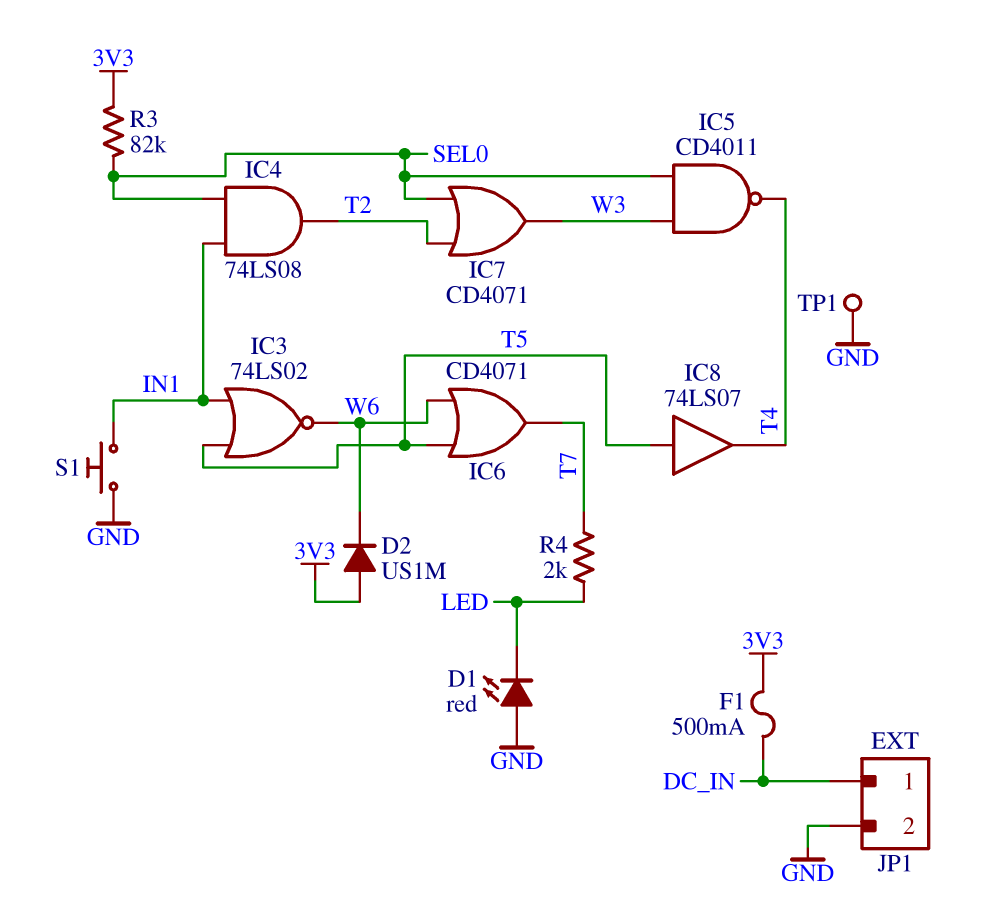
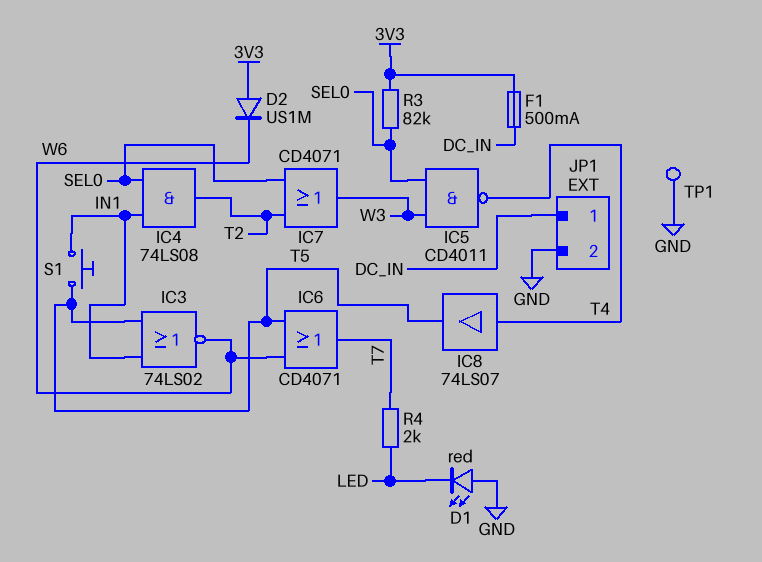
IC8: buffer 74LS07 (in T5, out T4) -> buffer 74LS07 (in T4, out T5)
S1: button (GND, IN1) -> button (IN1, T5)

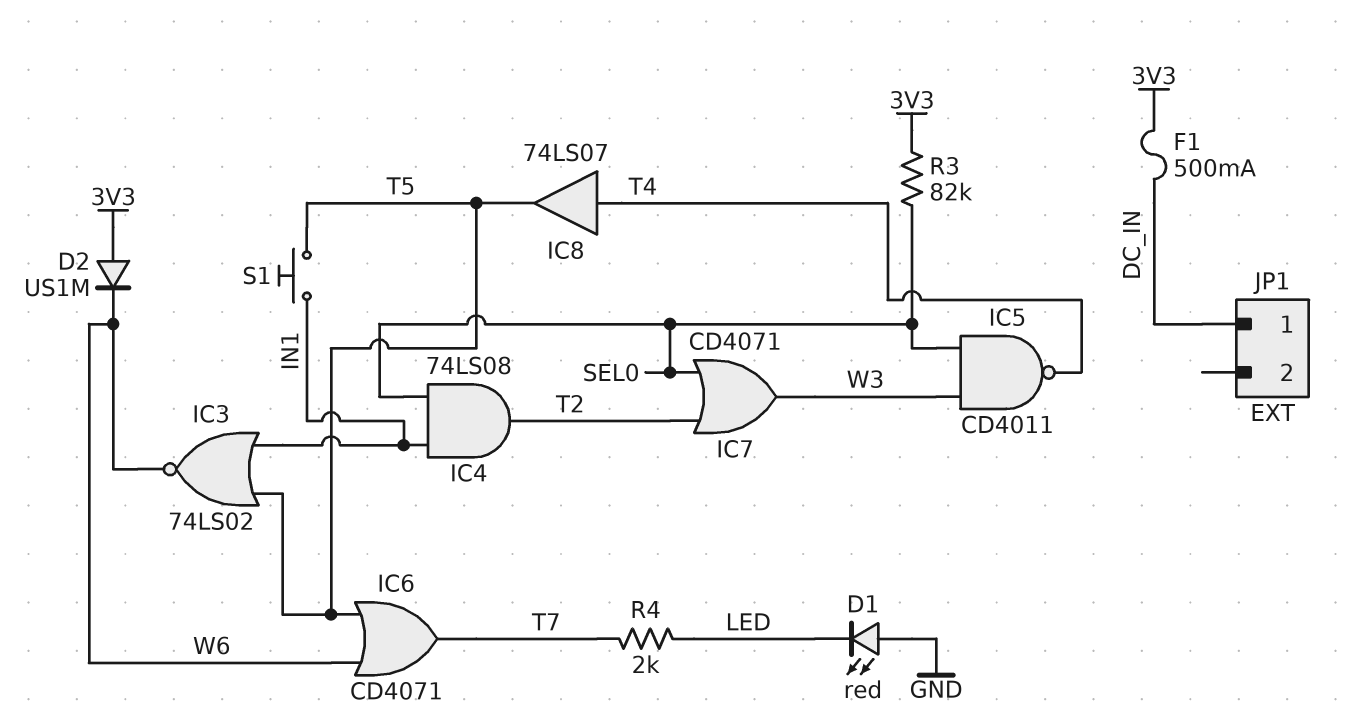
JP1 pin 2: GND -> none
TP1: test point (GND) -> none

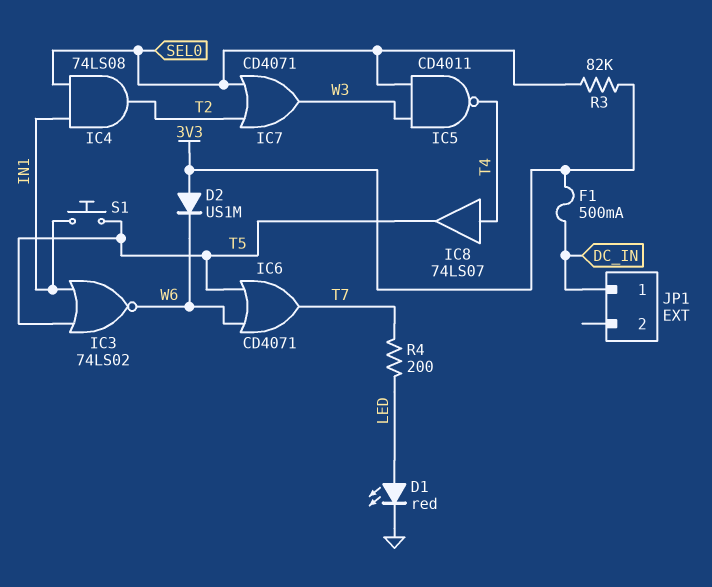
D1: LED red (A GND, K LED) -> LED red (A LED, K GND)
R4: 2k (LED, T7) -> 200 (LED, T7)

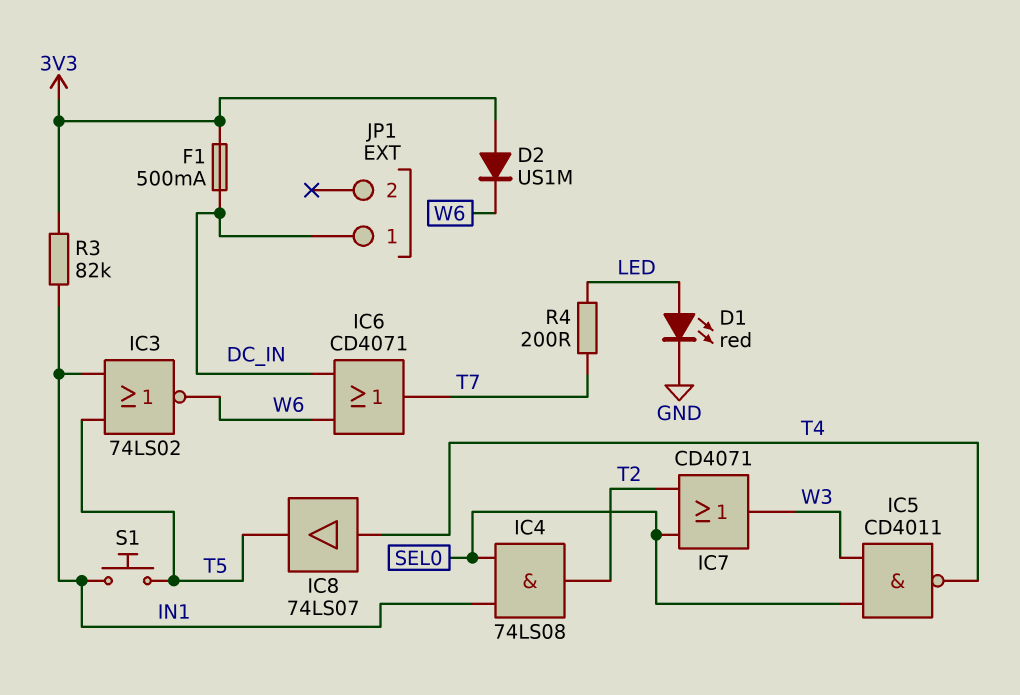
IC6: OR CD4071 (in T5, in W6, out T7) -> OR CD4071 (in DC_IN, in W6, out T7)
R3: 82k (3V3, SEL0) -> 82k (3V3, IN1)

